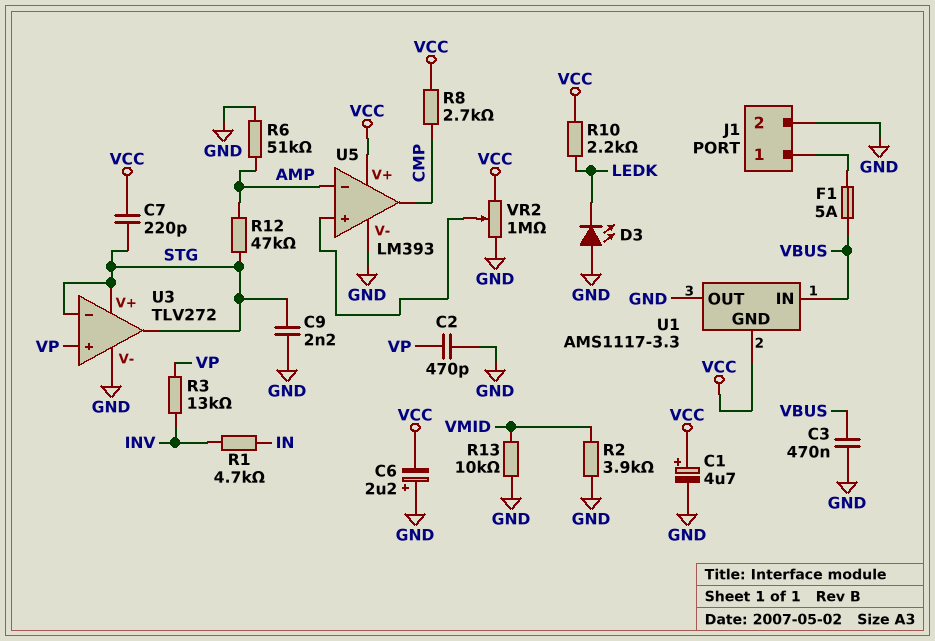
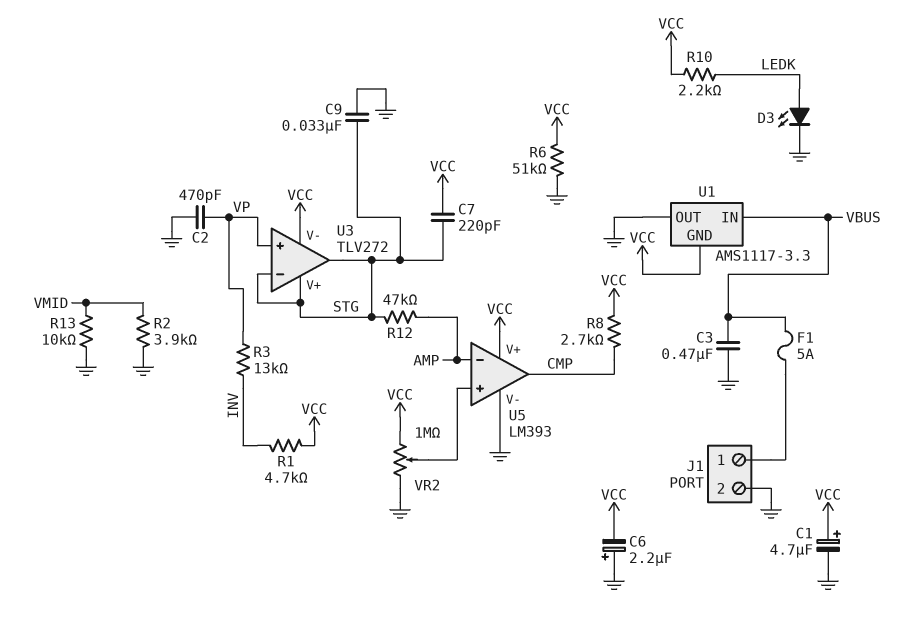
C9: 2.2nF (GND, STG) -> 33nF (GND, STG)
D3: LED (A GND, K LEDK) -> LED (A LEDK, K GND)
R1: 4.7k (IN, INV) -> 4.7k (INV, VCC)
R6: 51k (AMP, GND) -> 51k (GND, VCC)
U3 pin V-: GND -> VCC

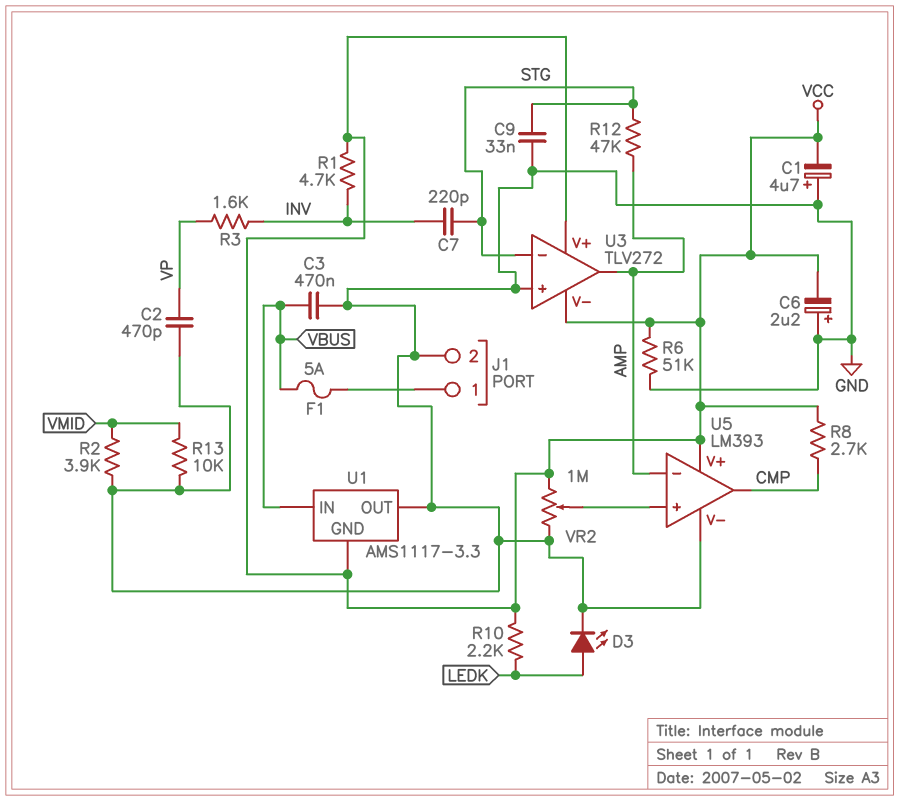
C1: 4.7uF (plus VCC, minus GND) -> 4.7uF (plus GND, minus VCC)
C7: 220pF (STG, VCC) -> 220pF (INV, STG)
R3: 13k (INV, VP) -> 1.6k (INV, VP)
U3 pin V+: STG -> VCC
U3 pin in+: VP -> GND
U3 pin out: STG -> AMP

